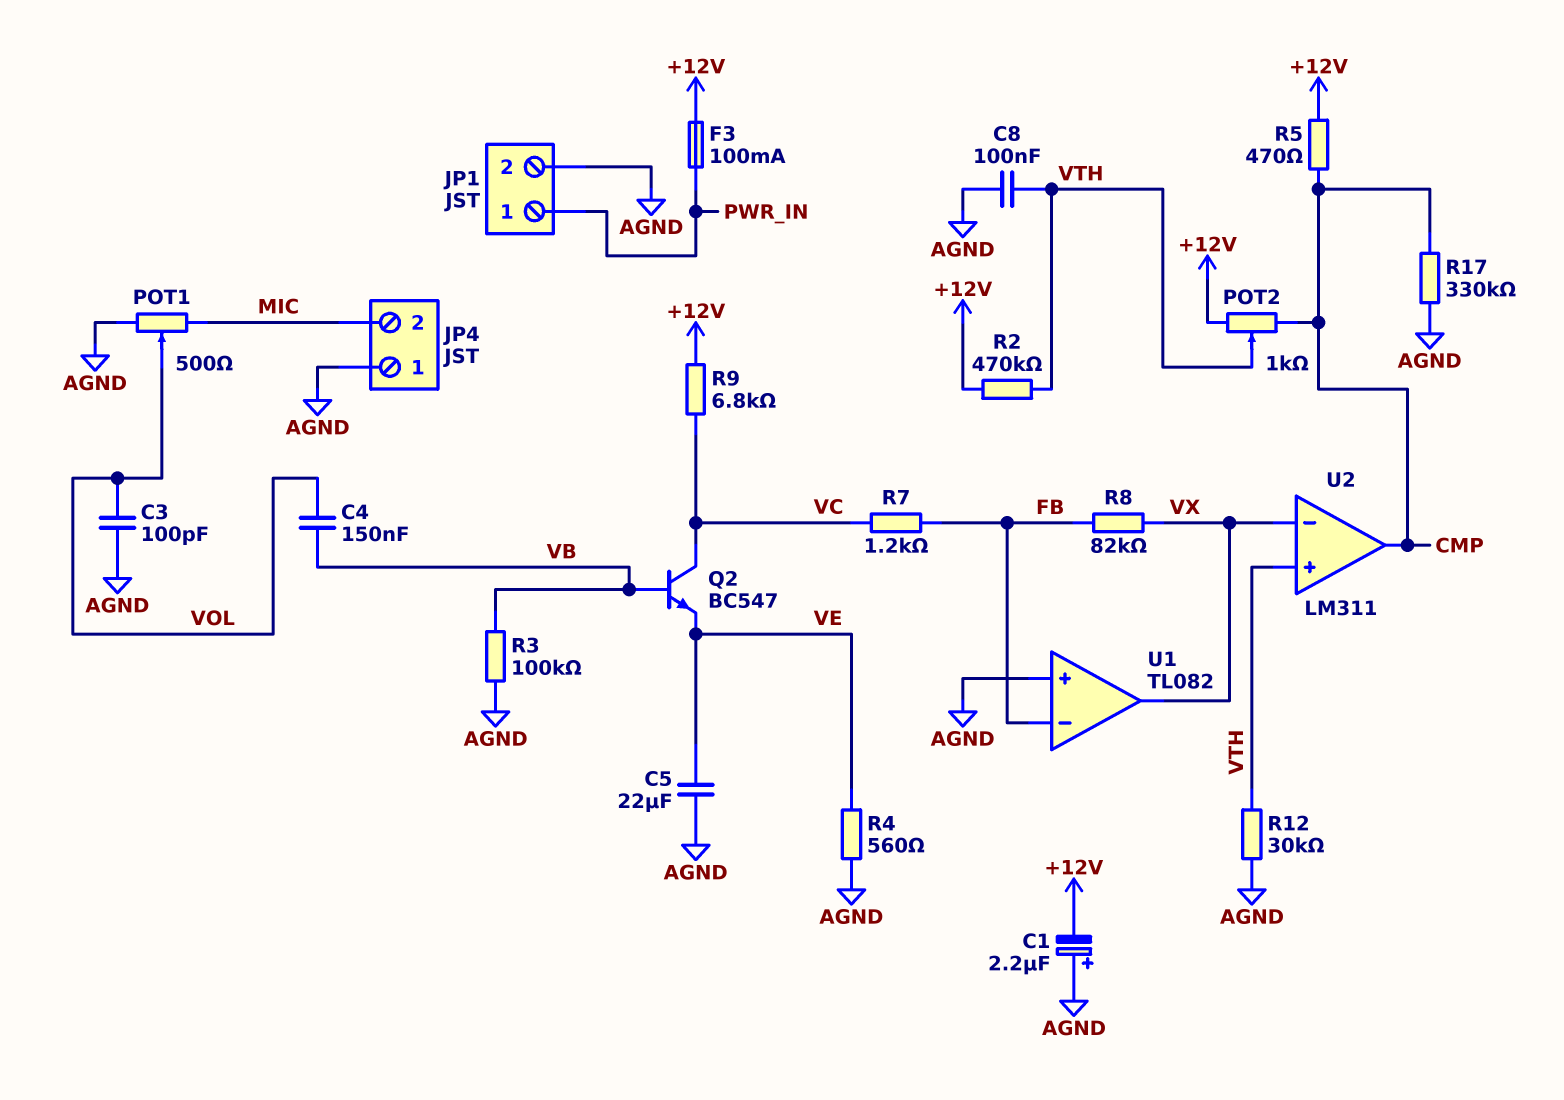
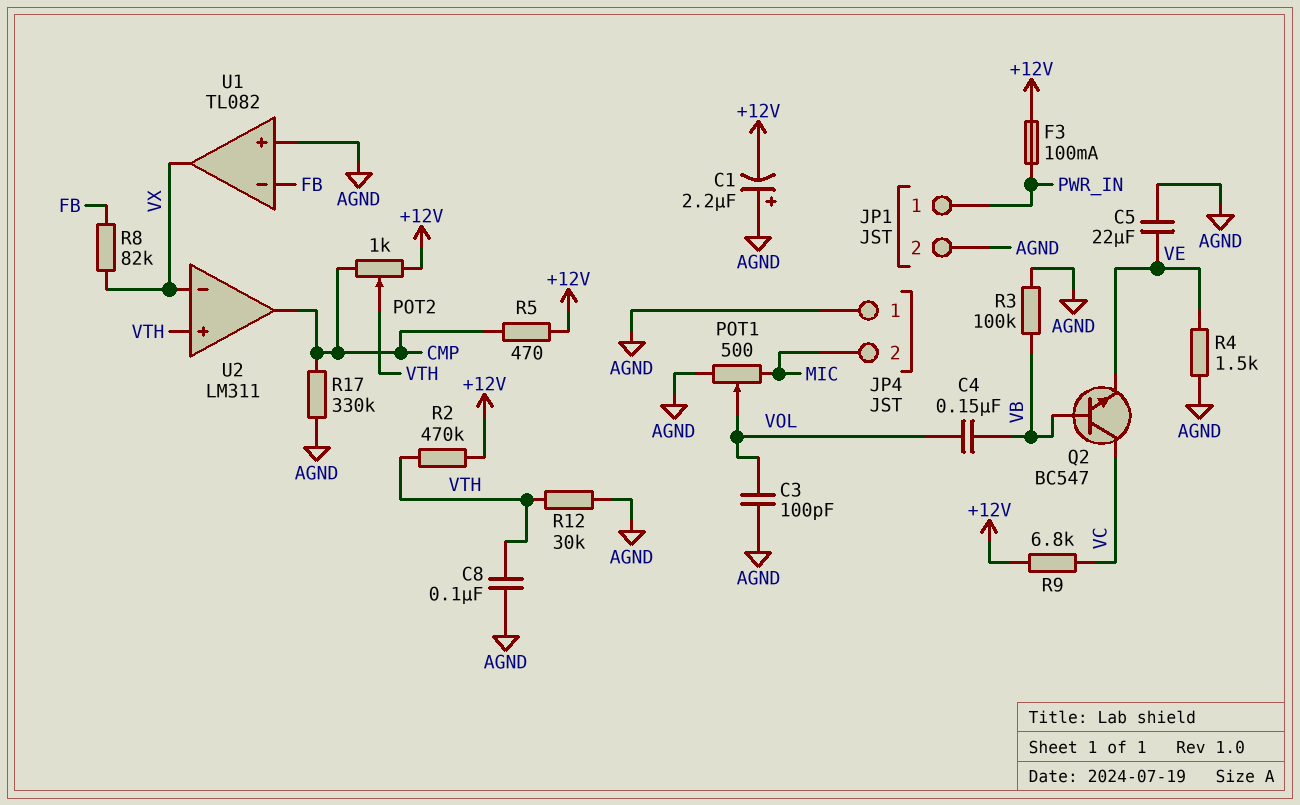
R4: 560 (AGND, VE) -> 1.5k (AGND, VE)
R7: 1.2k (FB, VC) -> none

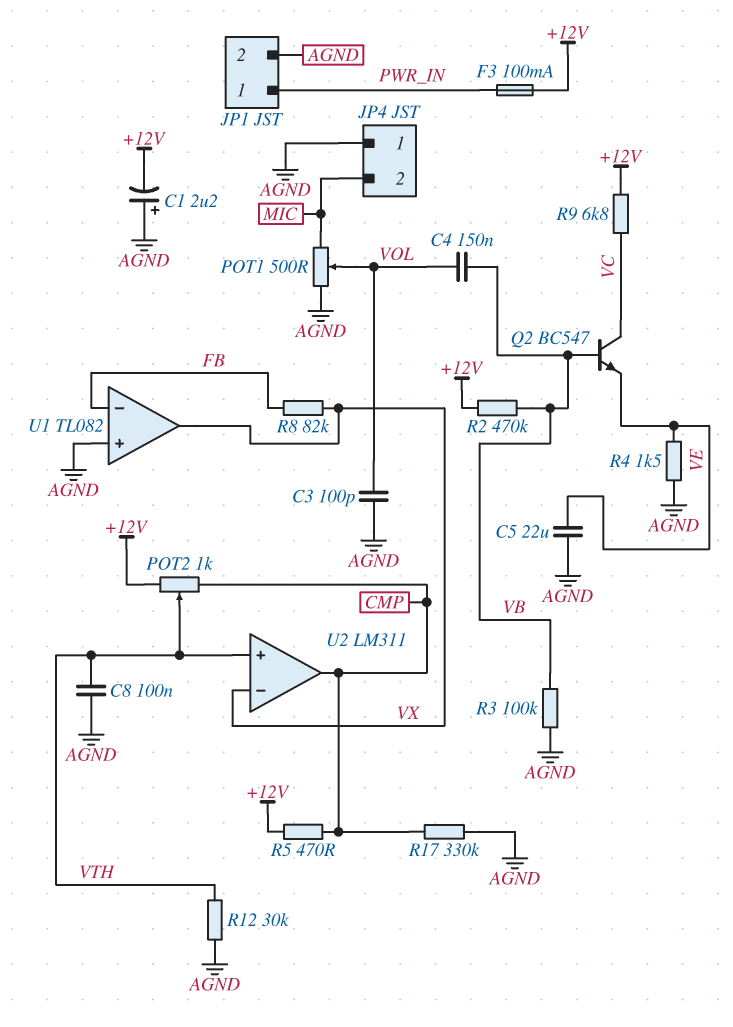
R2: 470k (+12V, VTH) -> 470k (+12V, VB)

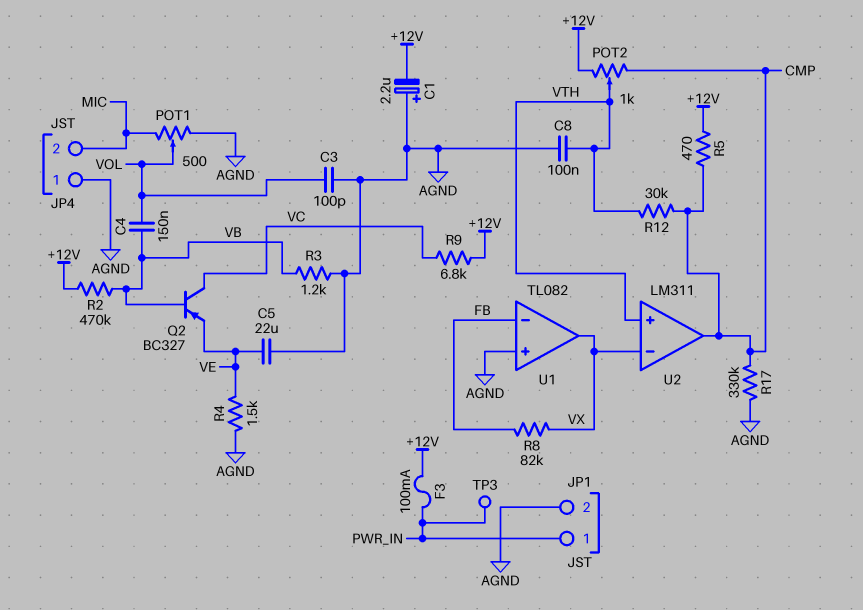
Q2: NPN BC547 (B VB, C VC, E VE) -> PNP BC327 (B VB, C VC, E VE)
R3: 100k (AGND, VB) -> 1.2k (AGND, VB)
R12: 30k (AGND, VTH) -> 30k (CMP, VTH)
TP3: none -> test point (PWR_IN)

